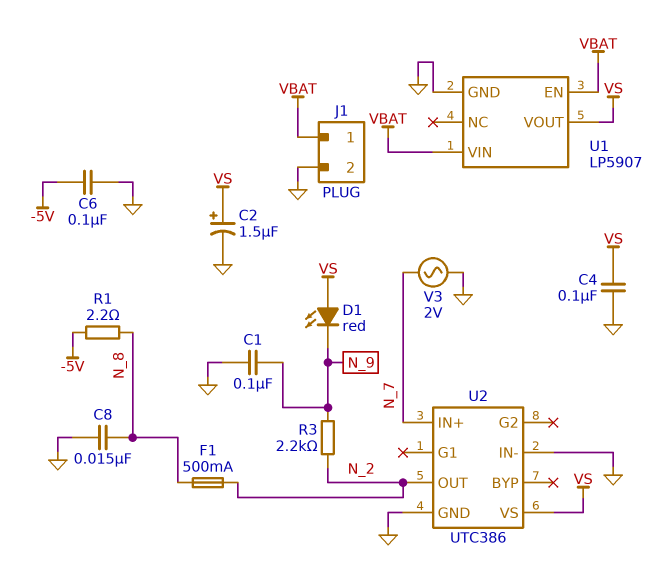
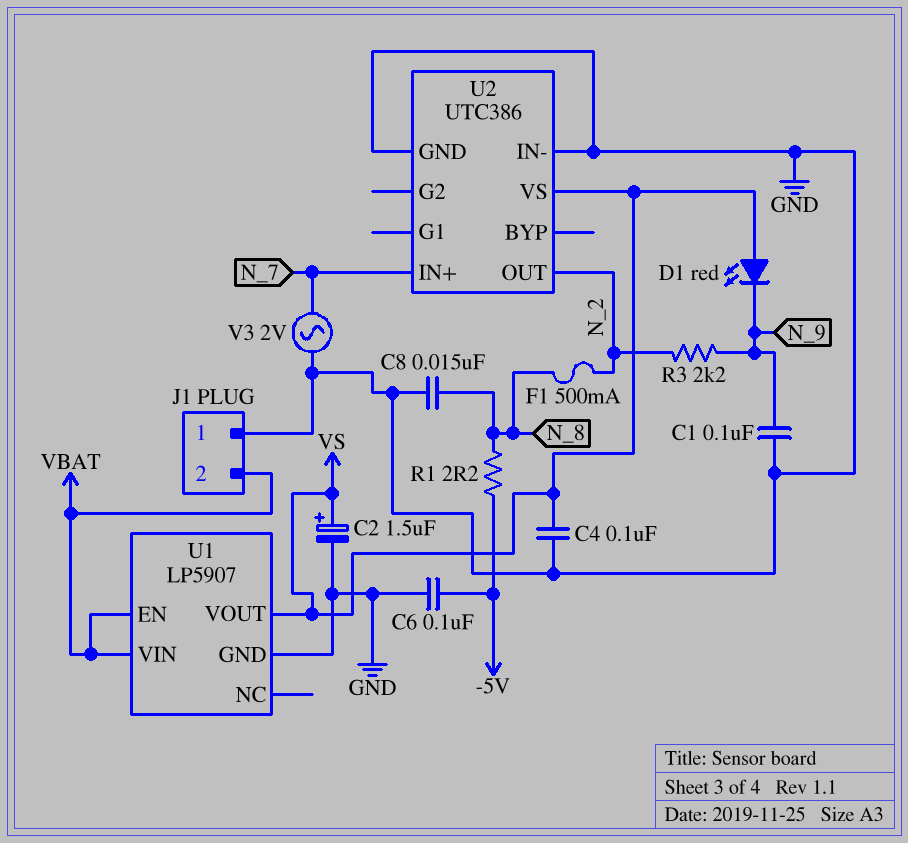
J1 pin 1: VBAT -> GND
J1 pin 2: GND -> VBAT

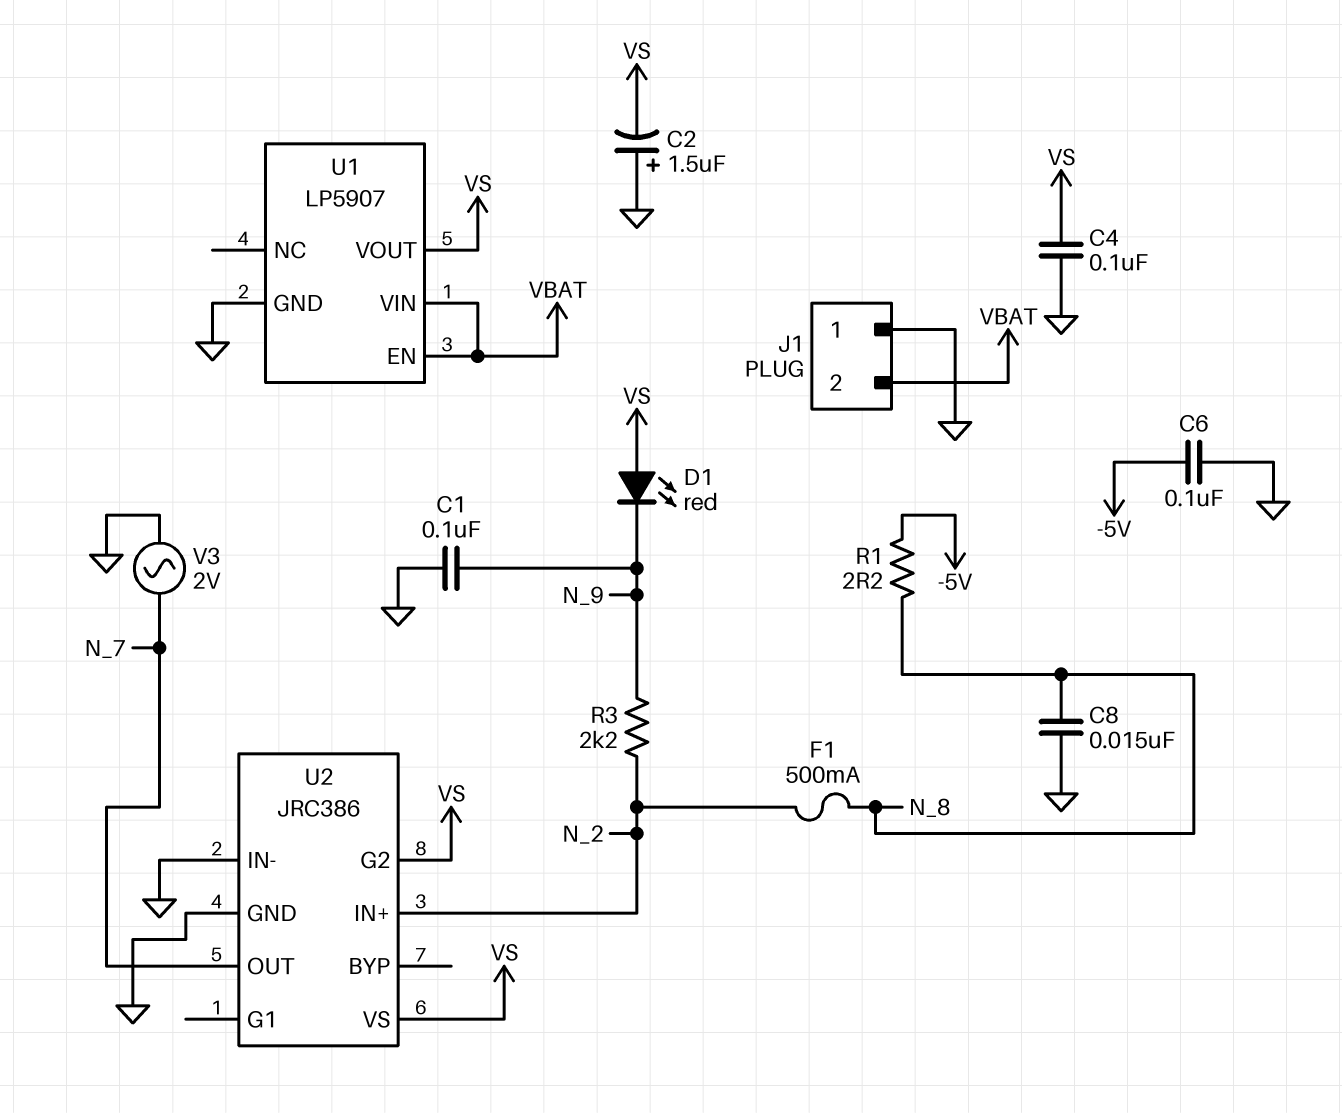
C2: 1.5uF (plus VS, minus GND) -> 1.5uF (plus GND, minus VS)
U2: UTC386 -> JRC386
U2 pin G2: none -> VS
U2 pin IN+: N_7 -> N_2
U2 pin OUT: N_2 -> N_7

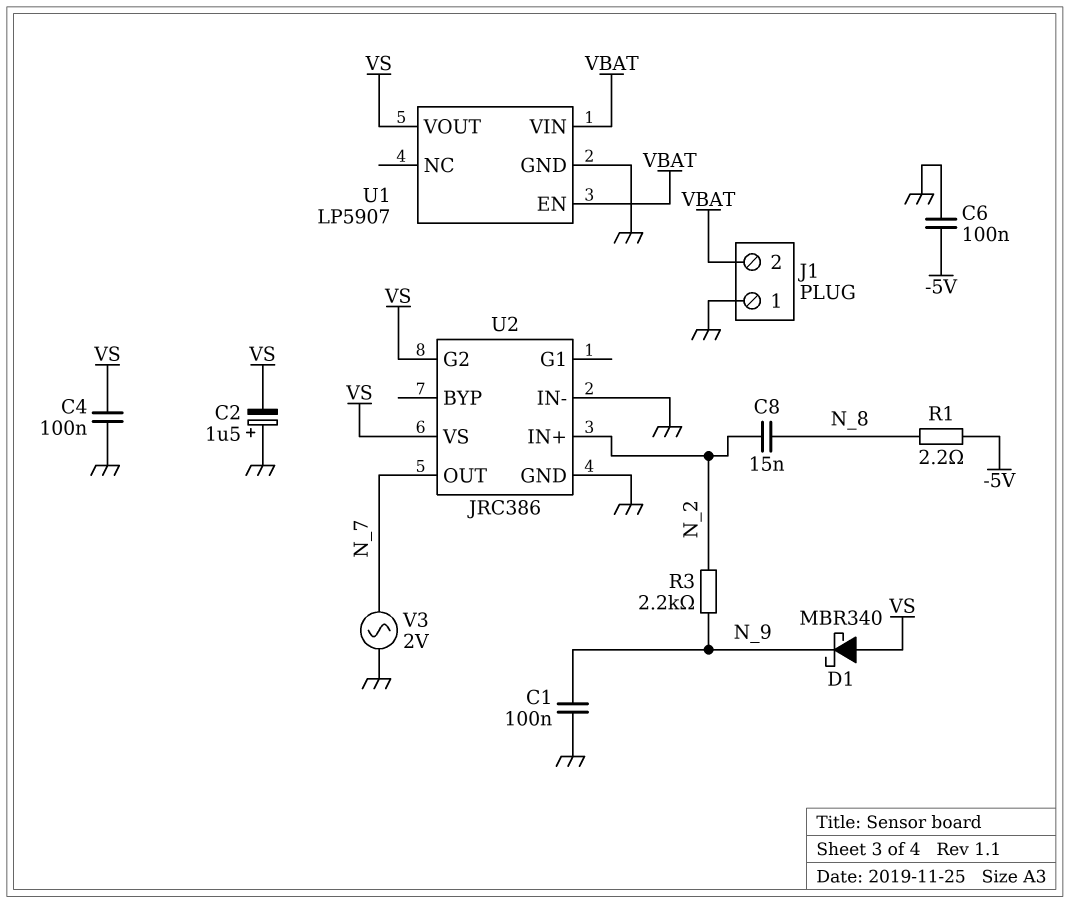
C8: 15nF (GND, N_8) -> 15nF (N_2, N_8)
D1: LED red (A VS, K N_9) -> schottky MBR340 (A VS, K N_9)
F1: 500mA (N_2, N_8) -> none

